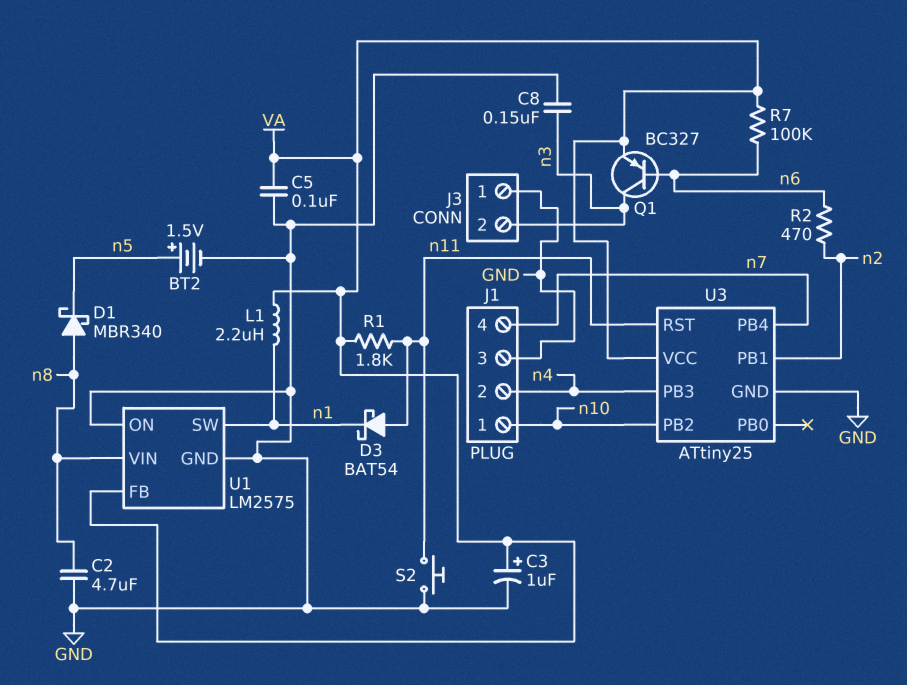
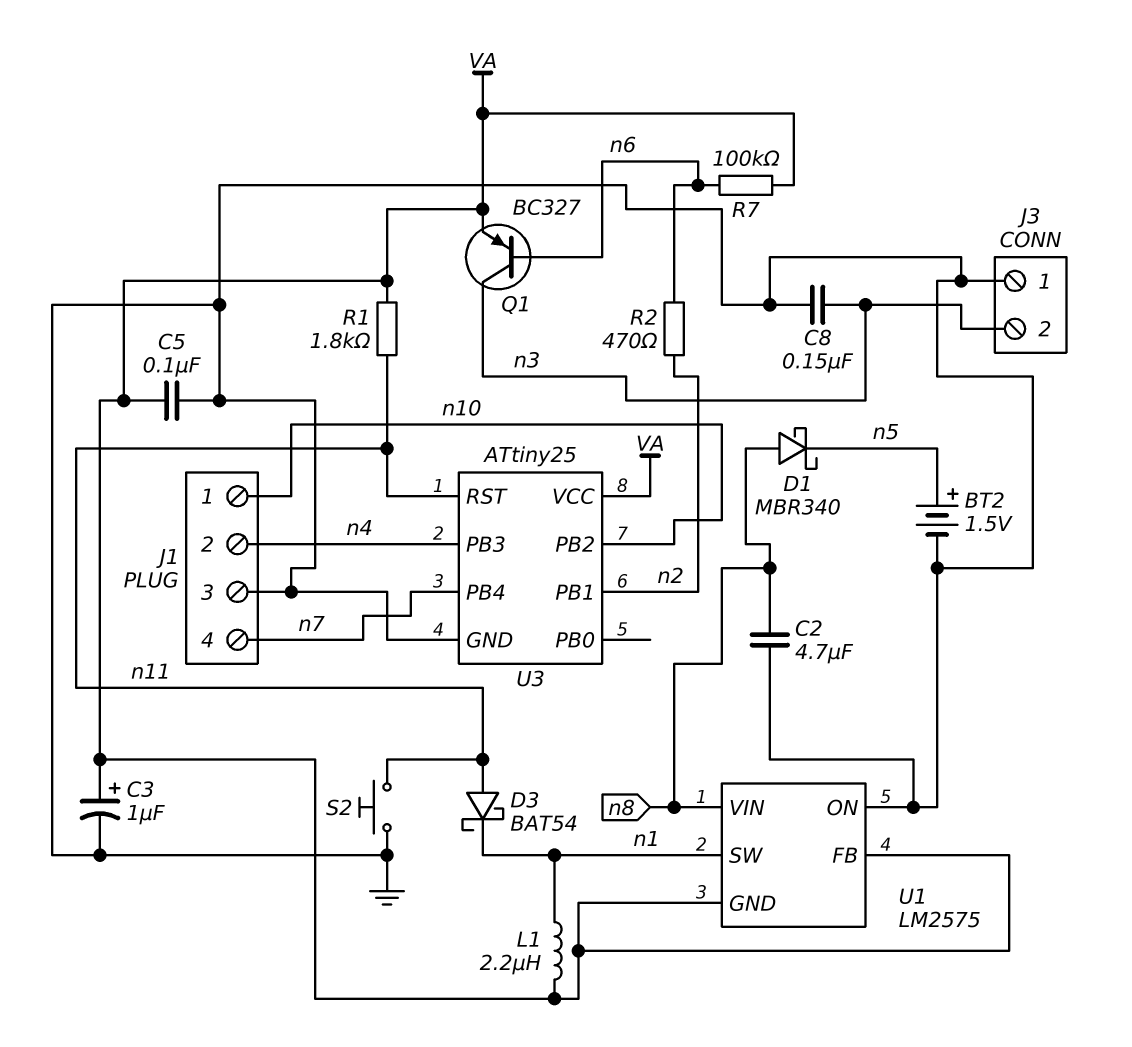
U1 pin GND: GND -> VA

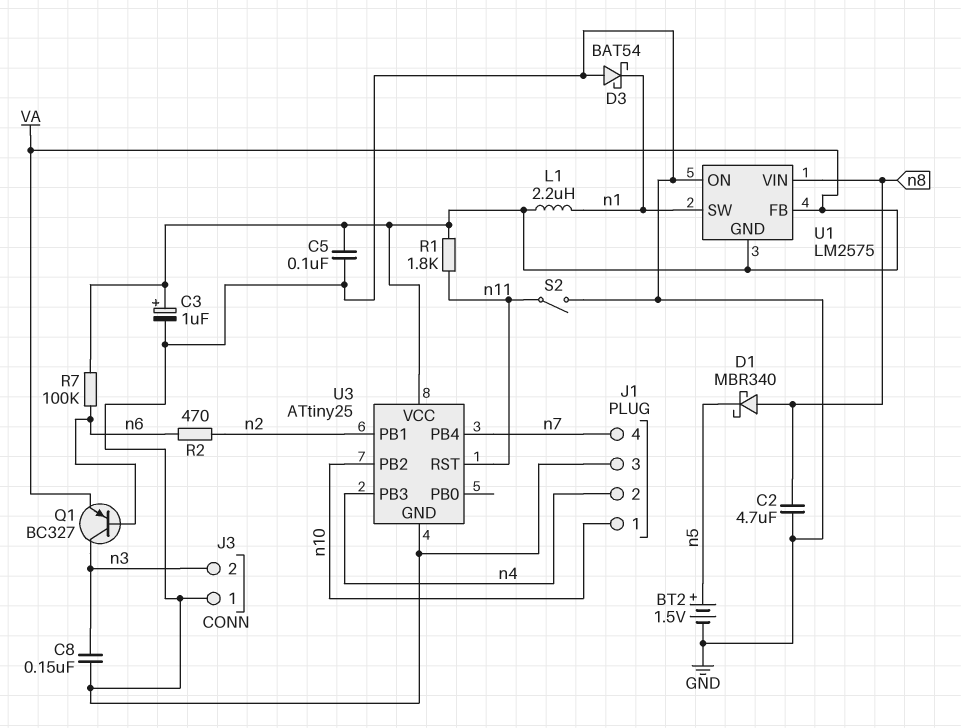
D3: schottky BAT54 (A n11, K n1) -> schottky BAT54 (A GND, K n1)
S2: button (GND, n11) -> switch (GND, n11)

